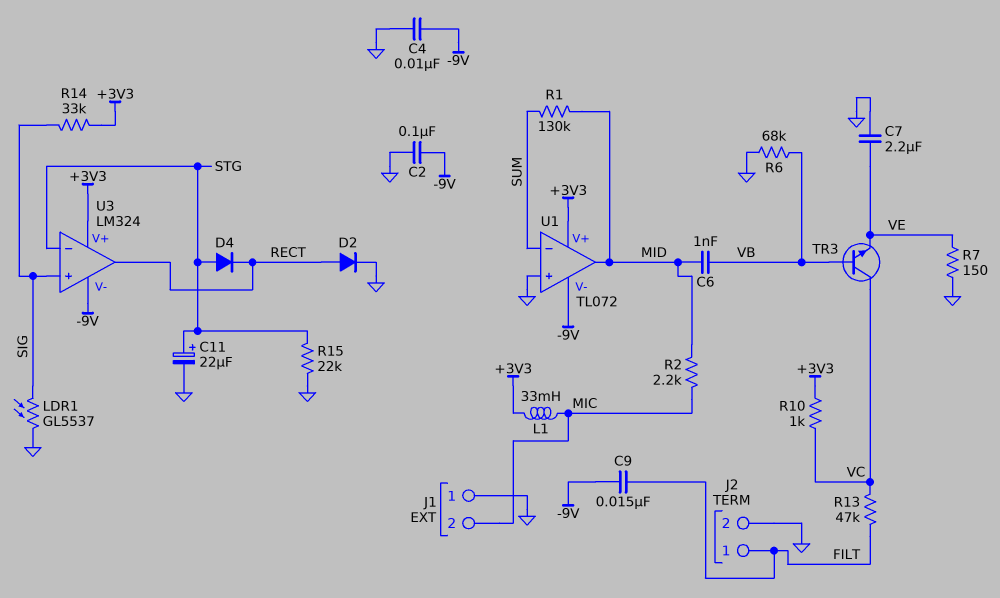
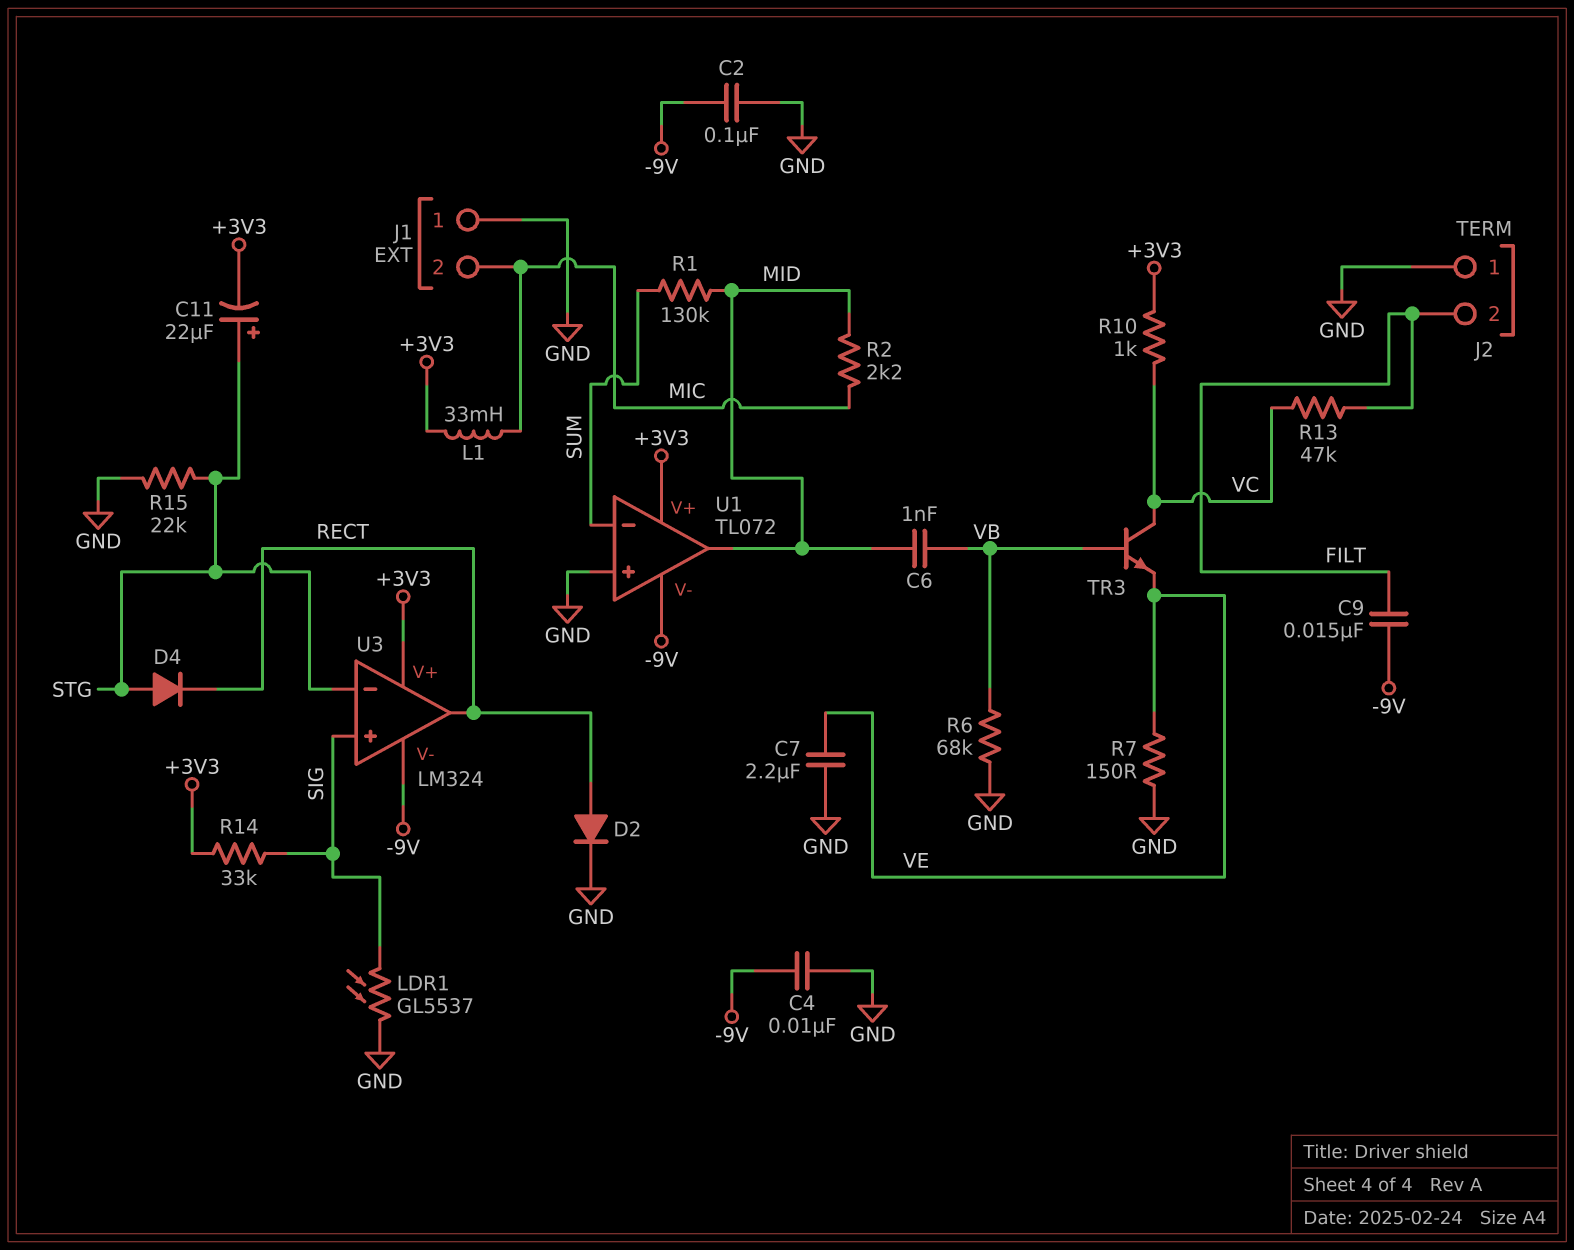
C11: 22uF (plus STG, minus GND) -> 22uF (plus STG, minus +3V3)
J2 pin 1: FILT -> GND
J2 pin 2: GND -> FILT

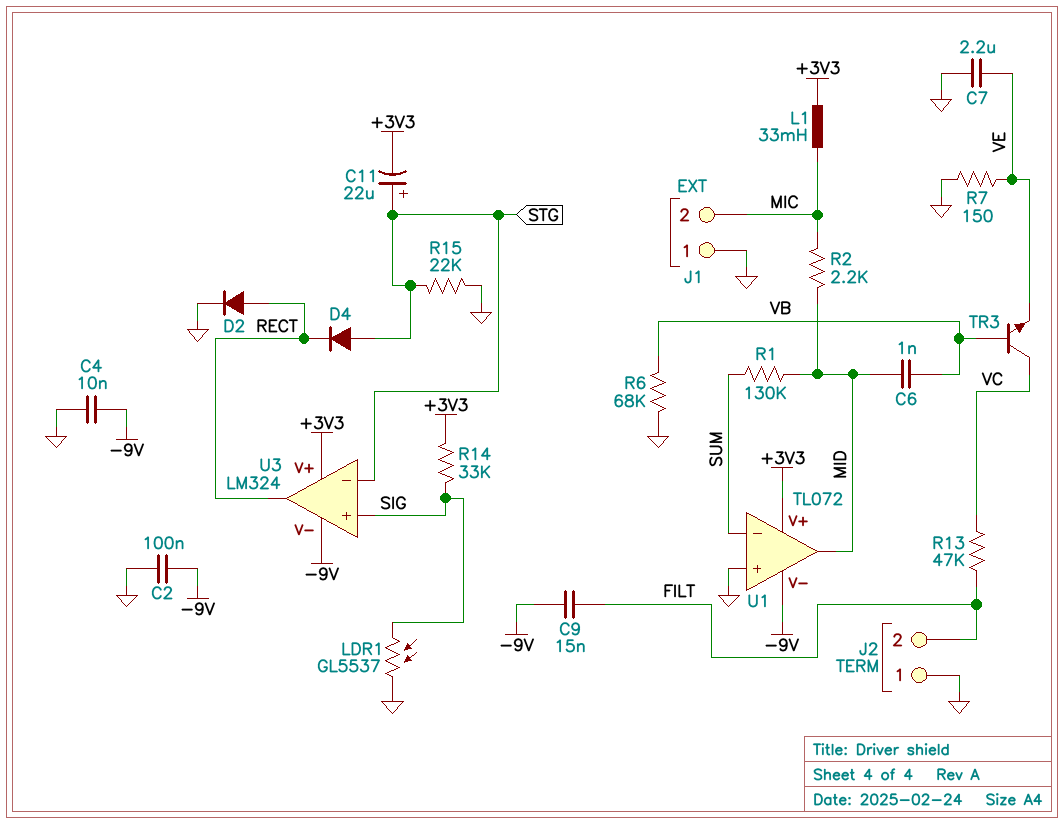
R10: 1k (+3V3, VC) -> none

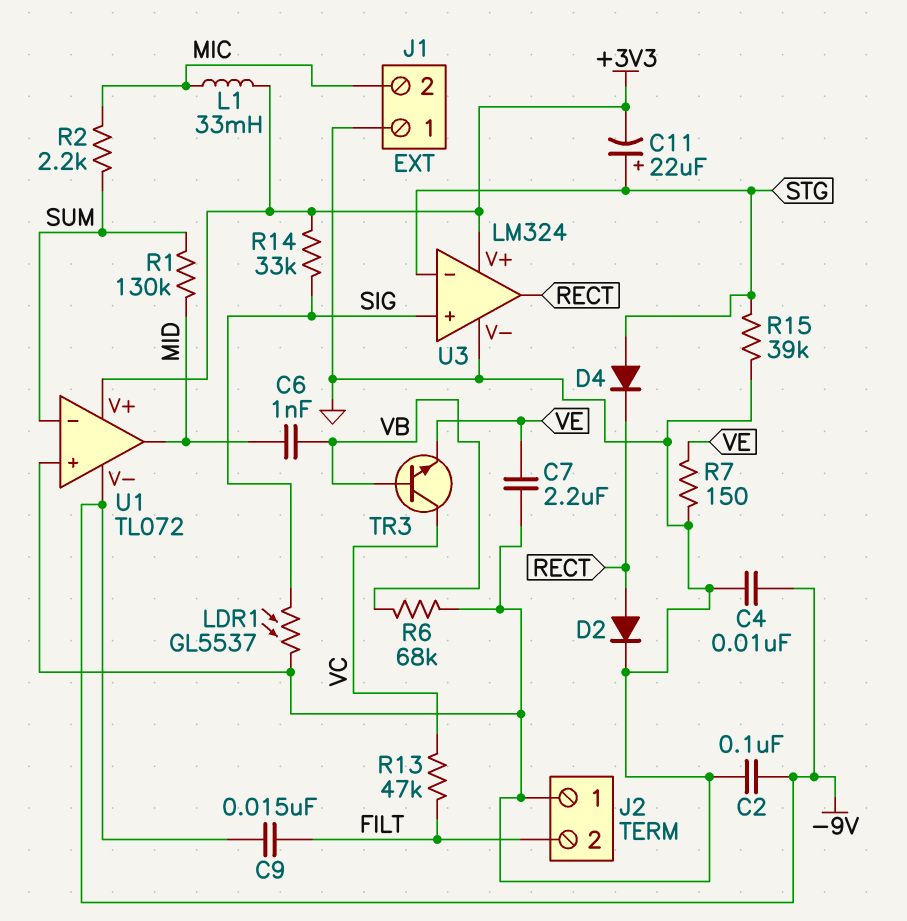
R2: 2.2k (MIC, MID) -> 2.2k (MIC, SUM)
R15: 22k (GND, STG) -> 39k (GND, STG)
U3 pin V-: -9V -> GND

